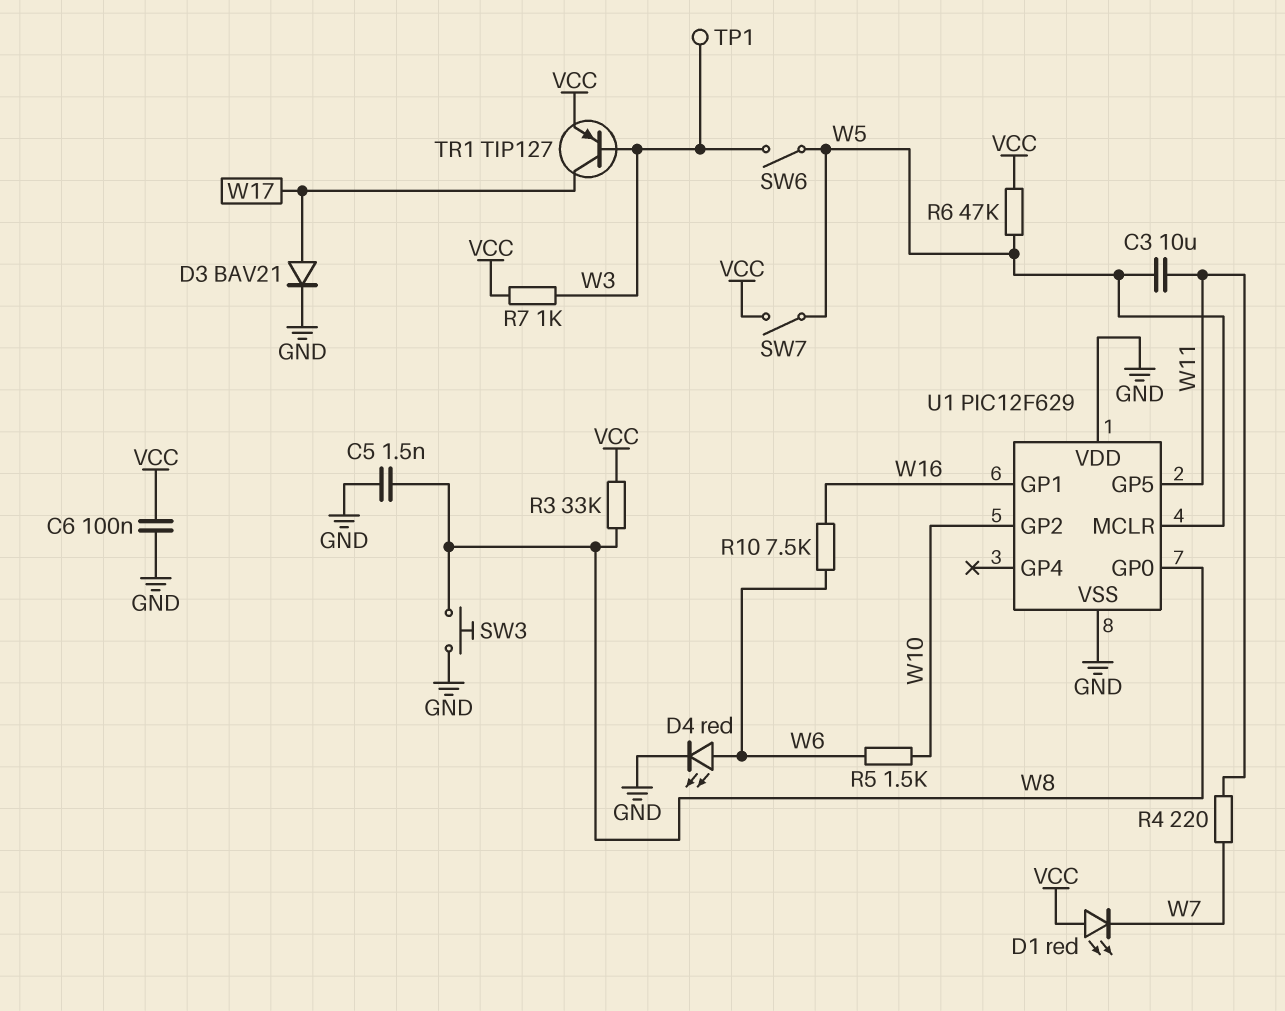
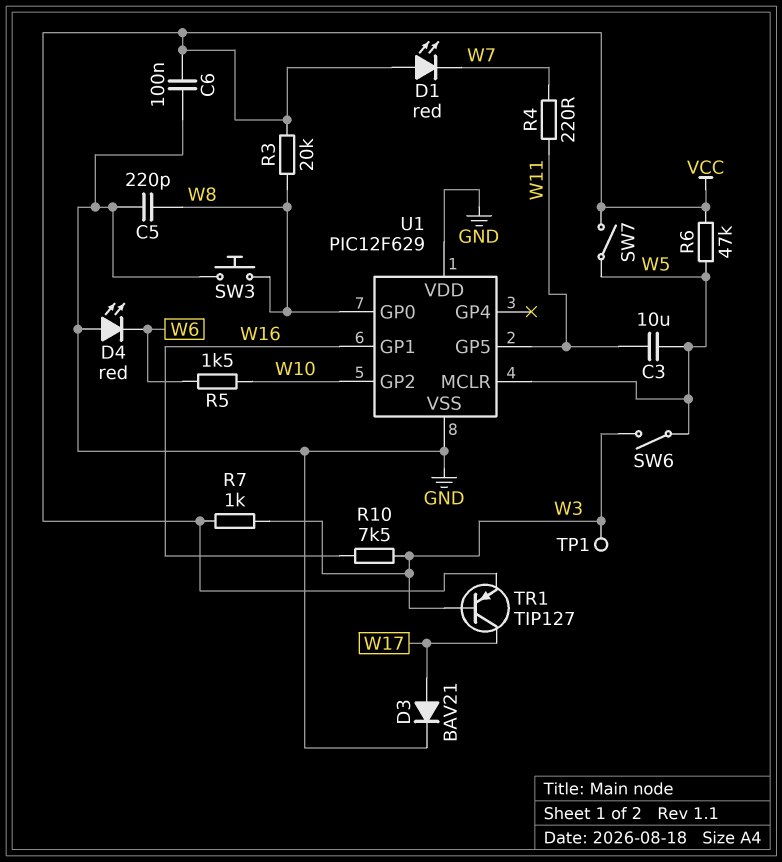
C5: 1.5nF (GND, W8) -> 220pF (GND, W8)
D4: LED red (A W6, K GND) -> LED red (A GND, K W6)
R3: 33k (VCC, W8) -> 20k (VCC, W8)
R10: 7.5k (W6, W16) -> 7.5k (W3, W16)

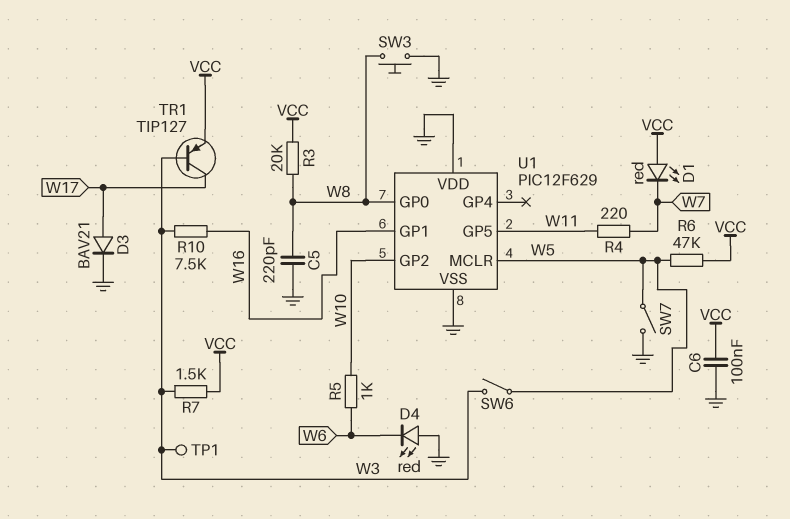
C3: 10uF (W5, W11) -> none
R5: 1.5k (W6, W10) -> 1k (W6, W10)
R7: 1k (VCC, W3) -> 1.5k (VCC, W3)
SW7: switch (VCC, W5) -> switch (GND, W5)

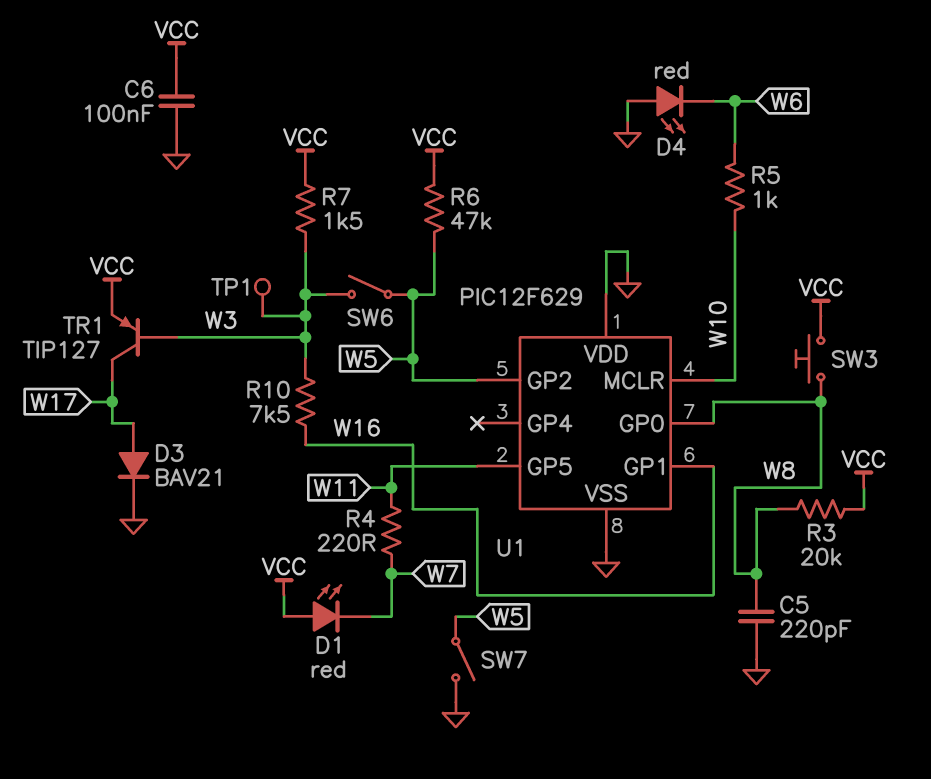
SW3: button (GND, W8) -> button (VCC, W8)
U1 pin GP2: W10 -> W5
U1 pin MCLR: W5 -> W10

